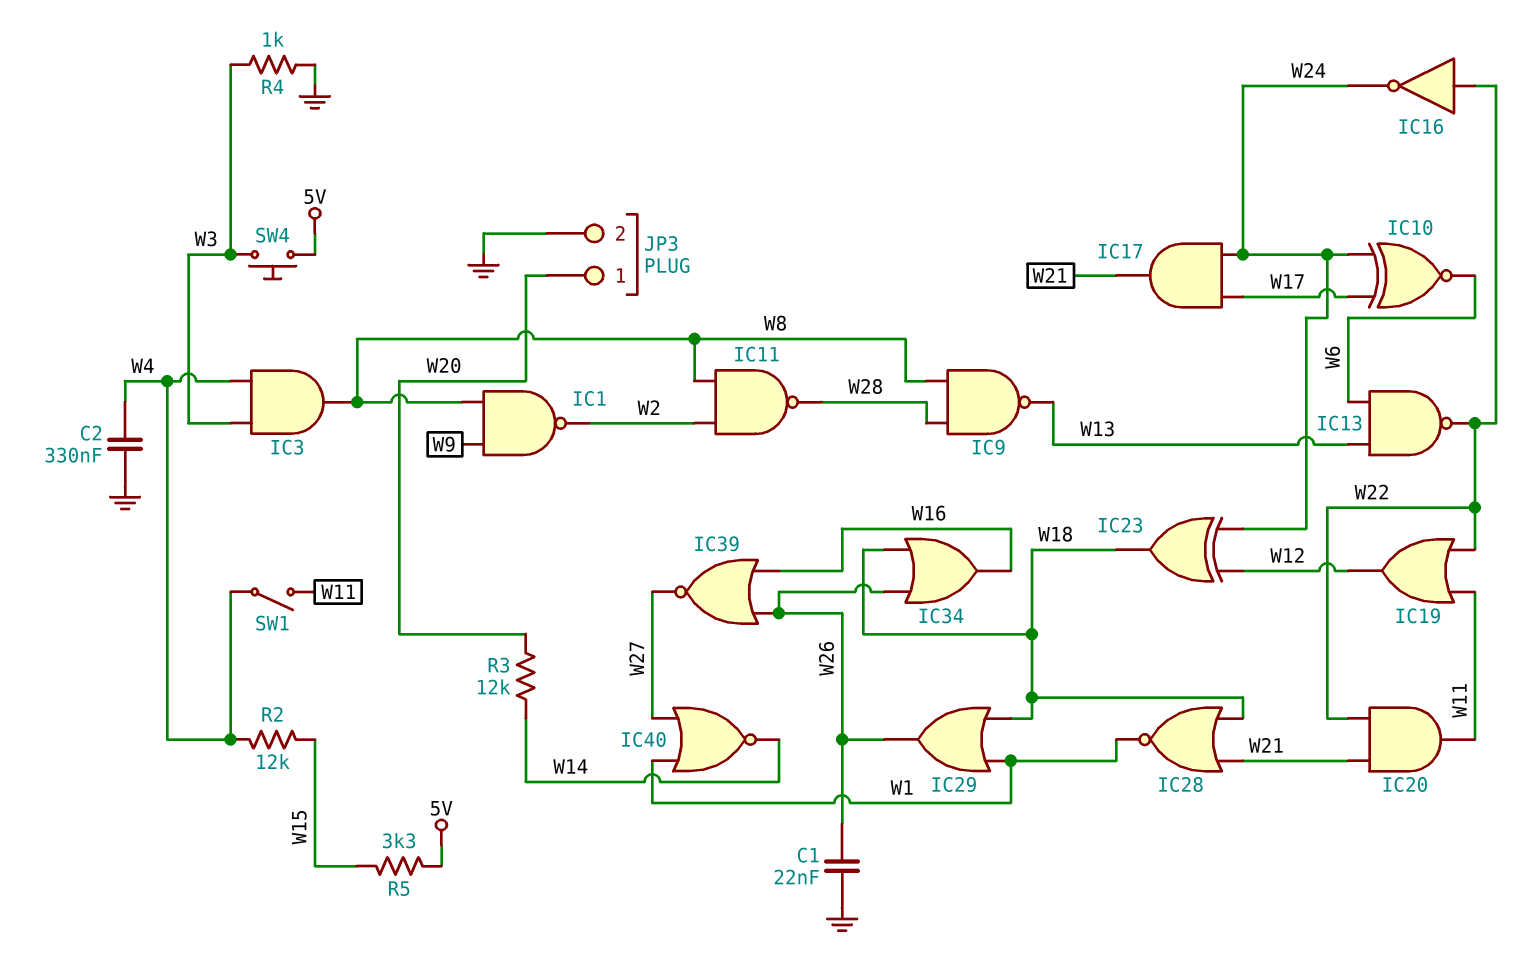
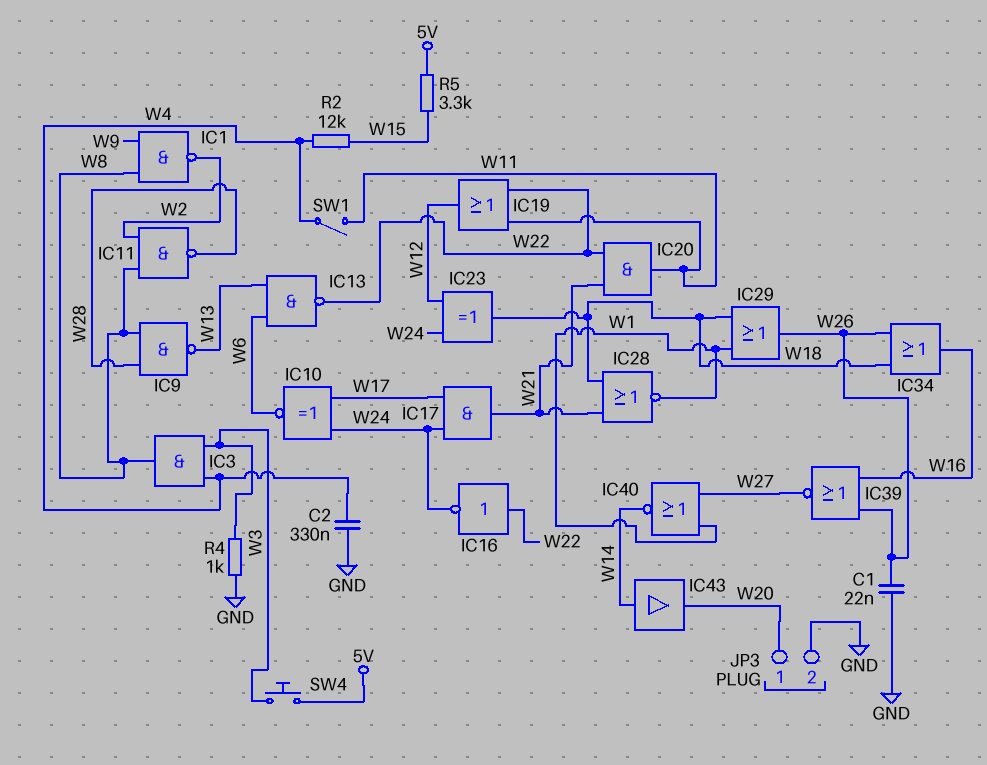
IC43: none -> buffer (in W14, out W20)
R3: 12k (W14, W20) -> none

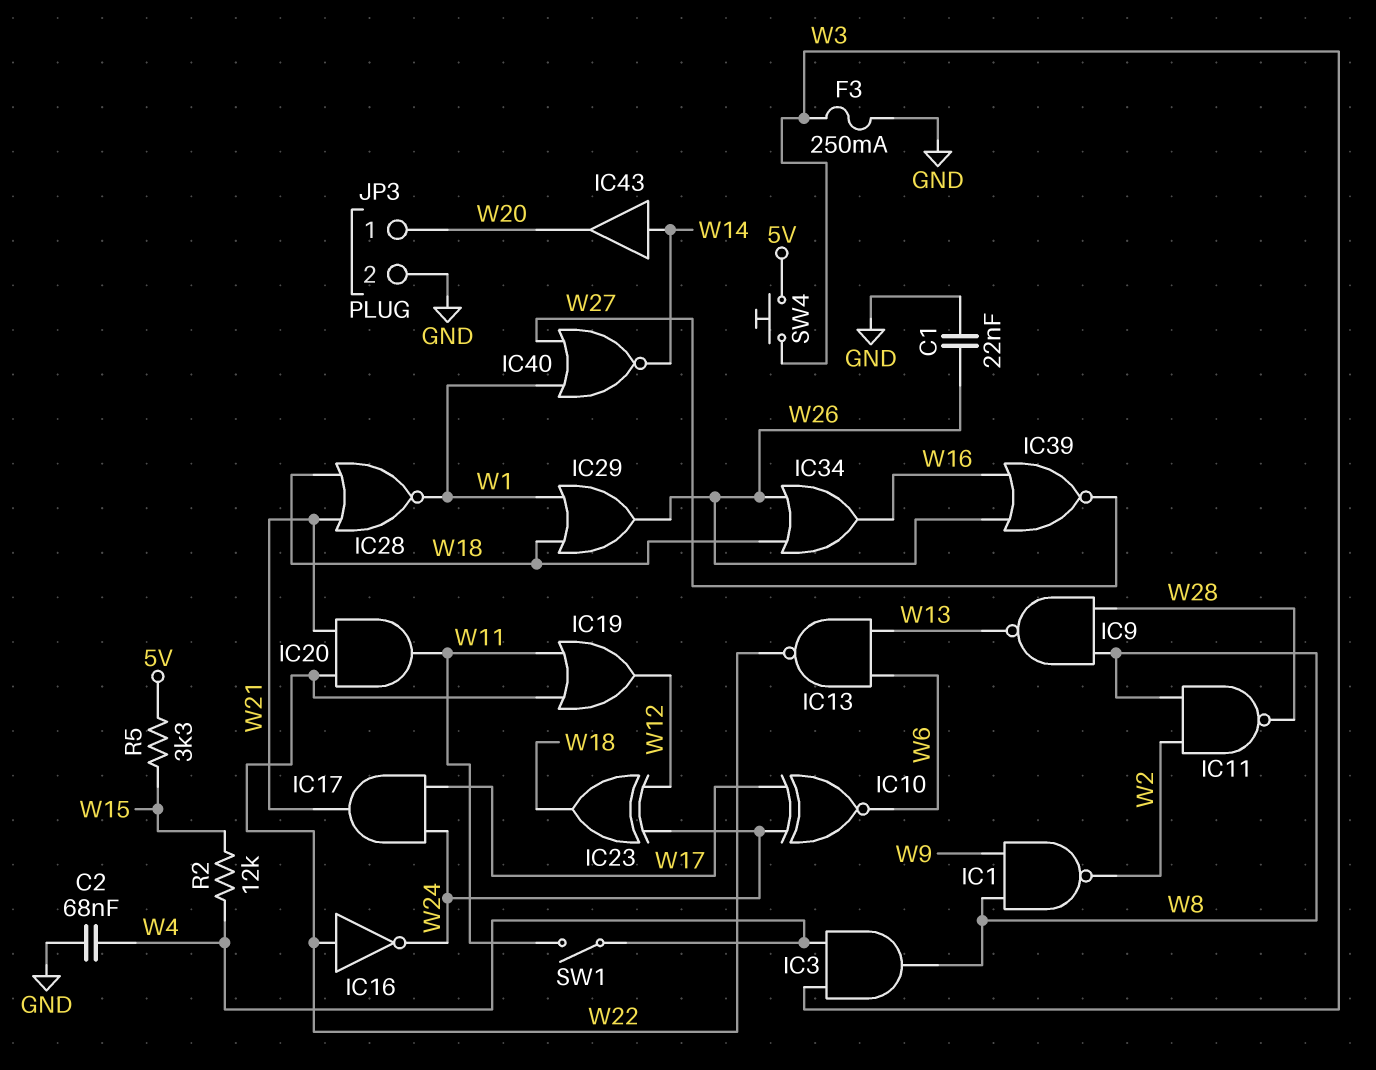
C2: 330nF (GND, W4) -> 68nF (GND, W4)
F3: none -> 250mA (GND, W3)
R4: 1k (GND, W3) -> none

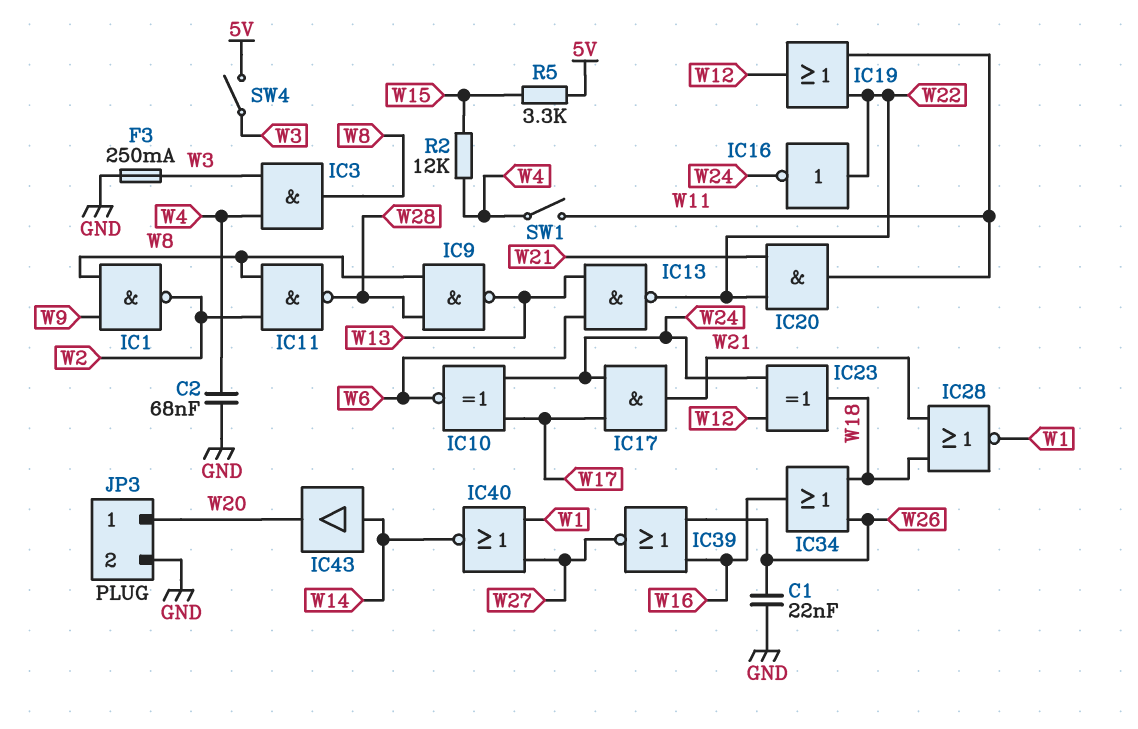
IC29: OR (in W1, in W18, out W26) -> none
SW4: button (5V, W3) -> switch (5V, W3)

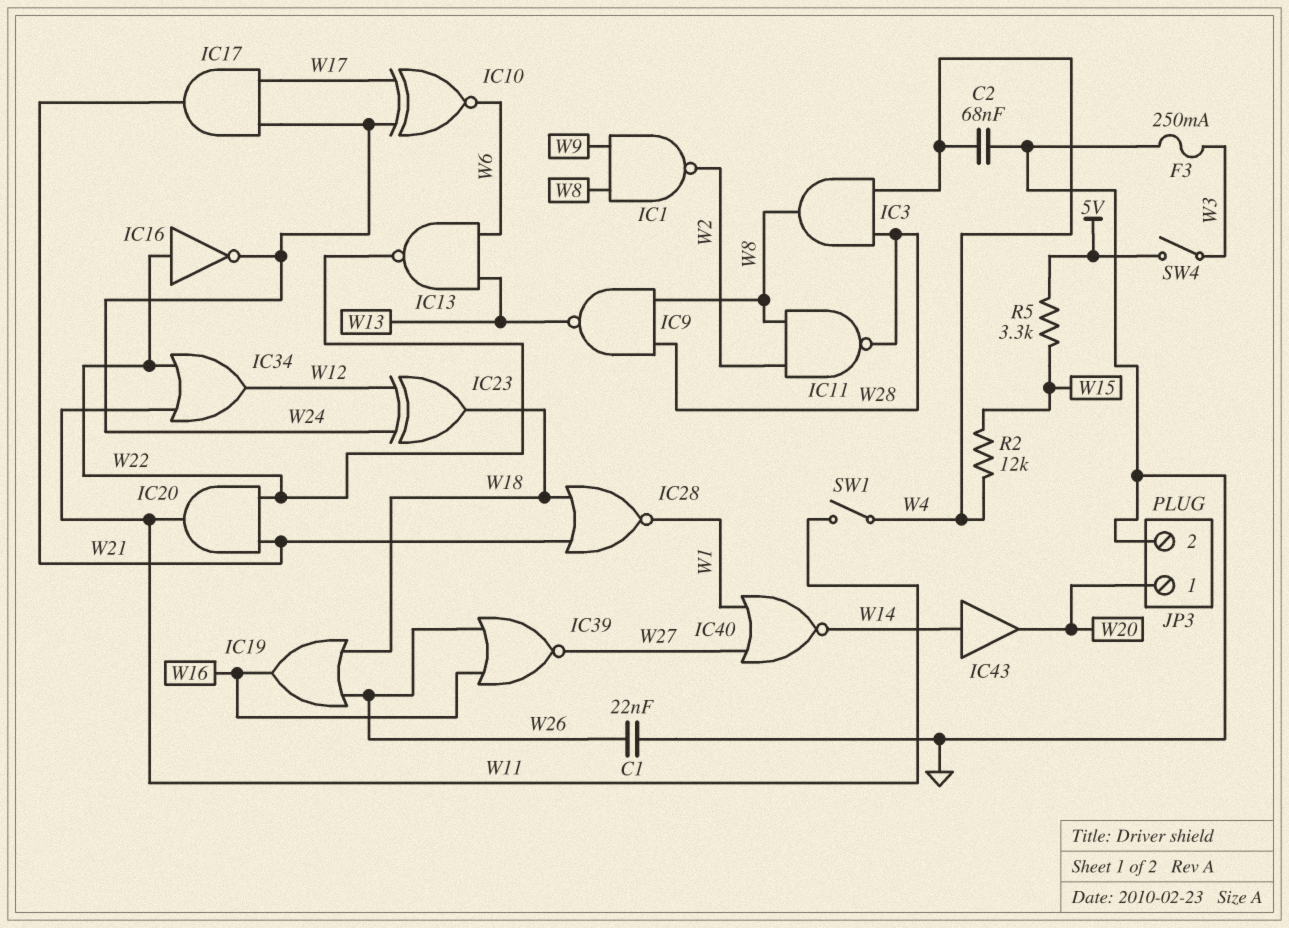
IC3: AND (in W3, in W4, out W8) -> AND (in W4, in W28, out W8)
IC19: OR (in W11, in W22, out W12) -> OR (in W18, in W26, out W16)
IC34: OR (in W18, in W26, out W16) -> OR (in W11, in W22, out W12)

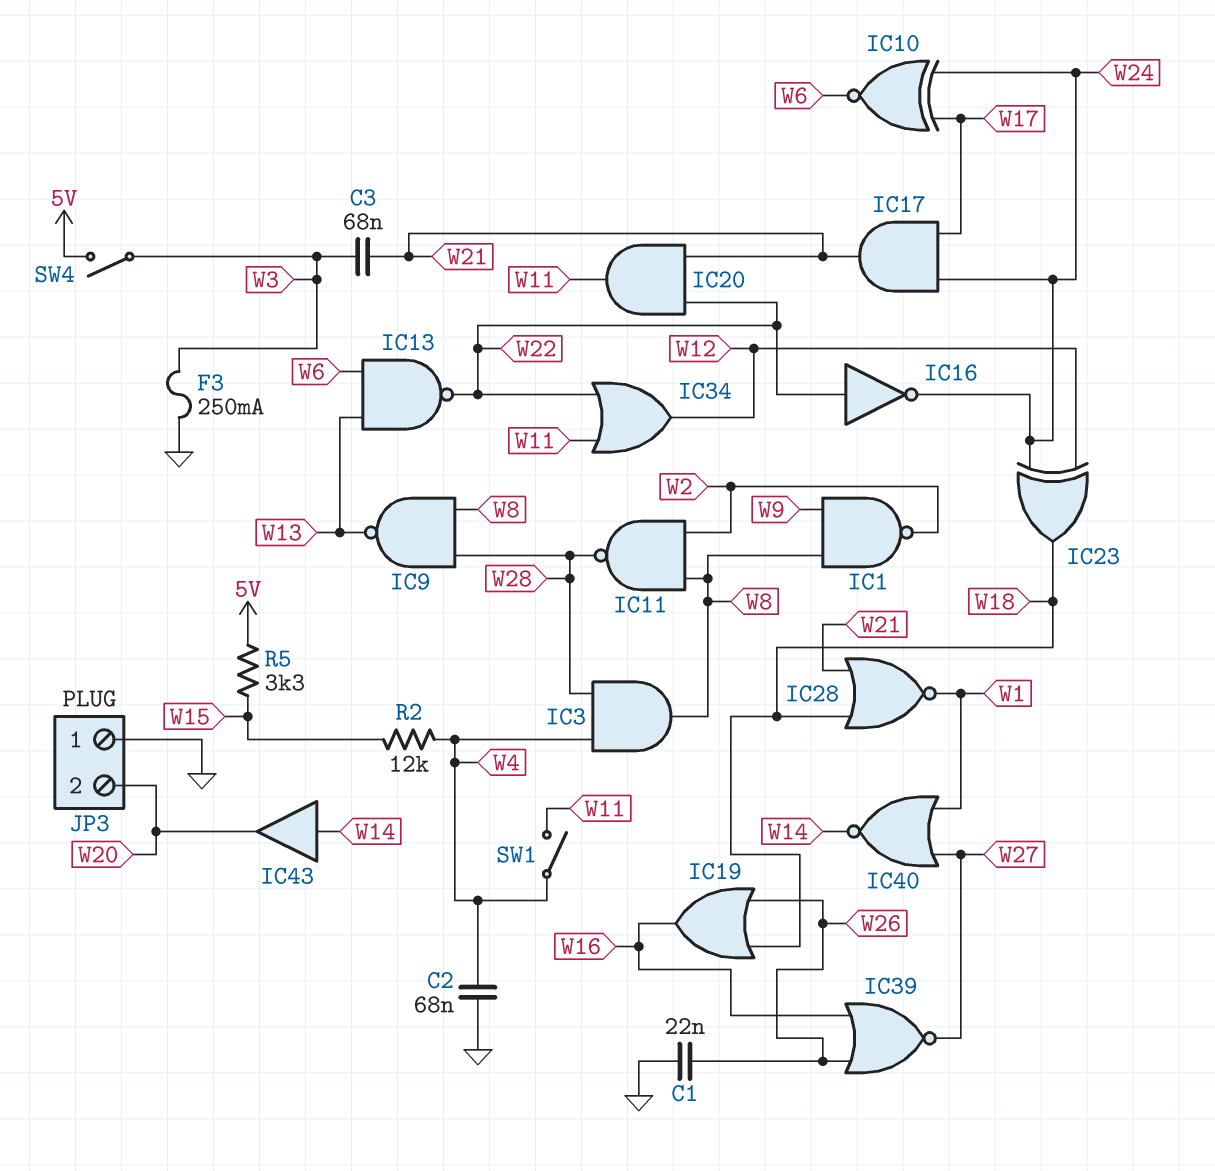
C3: none -> 68nF (W3, W21)
JP3 pin 1: W20 -> GND
JP3 pin 2: GND -> W20

